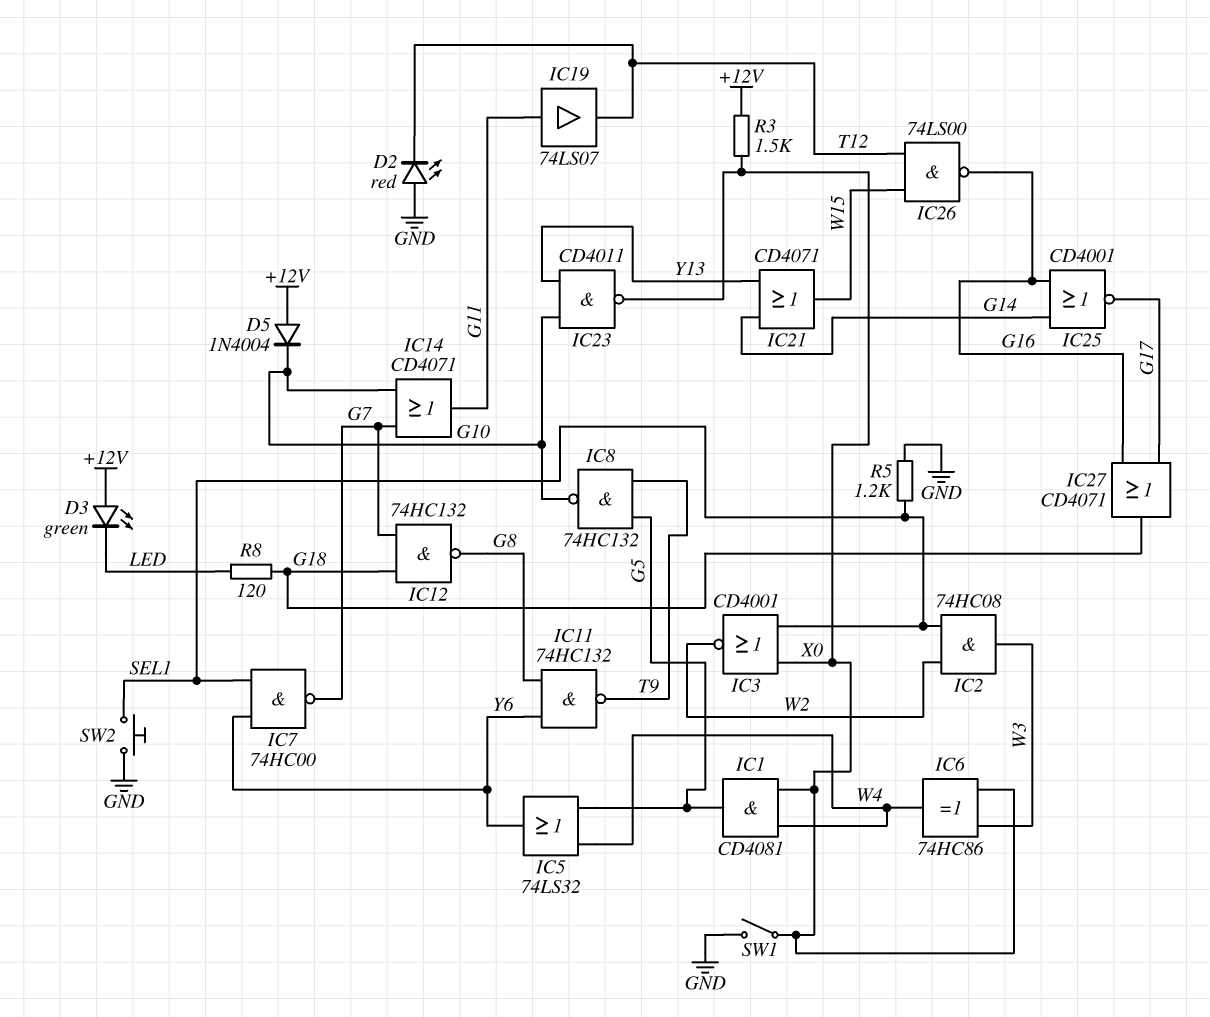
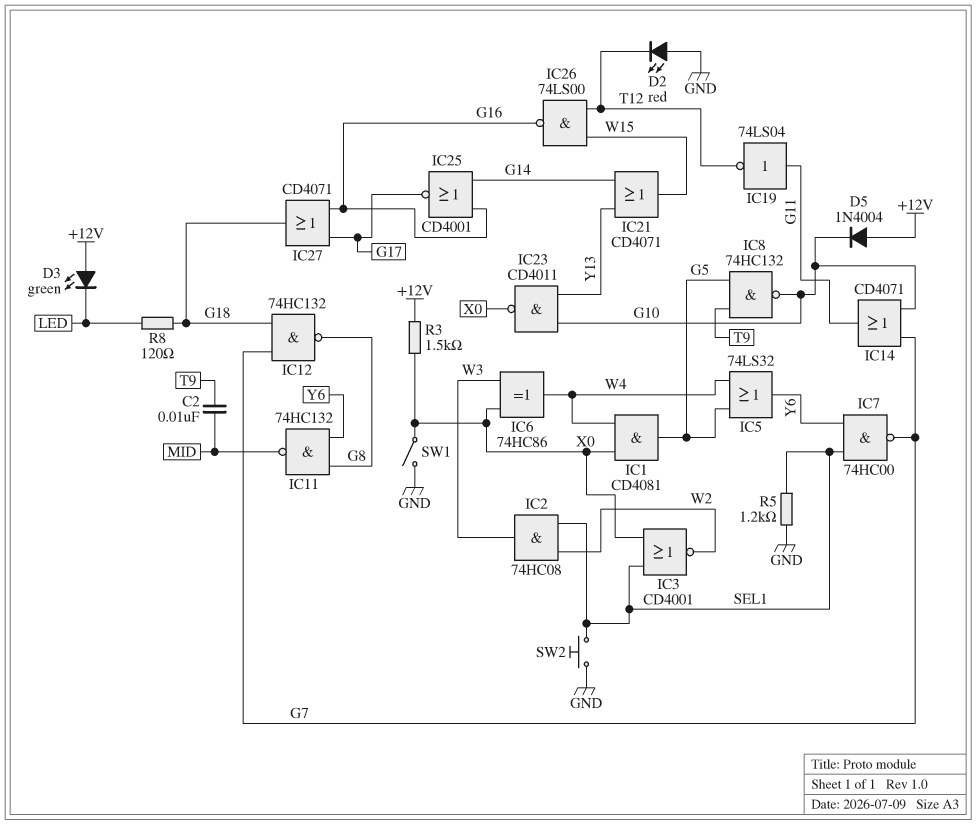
C2: none -> 10nF (MID, T9)
IC11: NAND 74HC132 (in G8, in Y6, out T9) -> NAND 74HC132 (in G8, in Y6, out MID)
IC19: buffer 74LS07 (in G11, out T12) -> NOT 74LS04 (in G11, out T12)

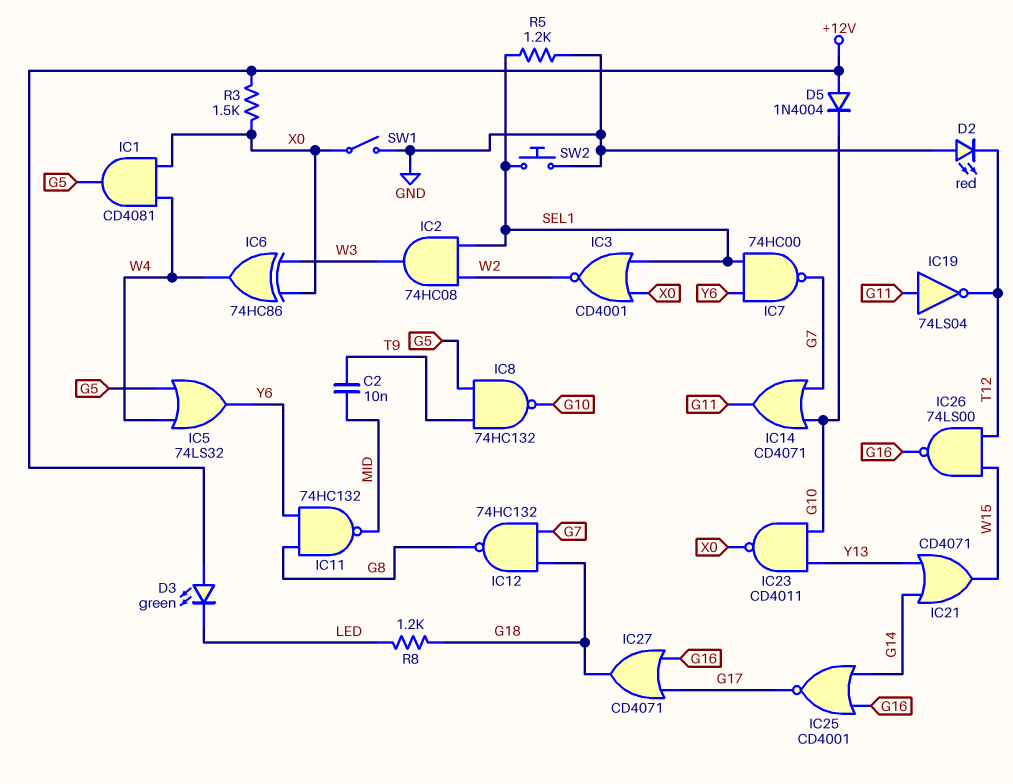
R8: 120 (G18, LED) -> 1.2k (G18, LED)

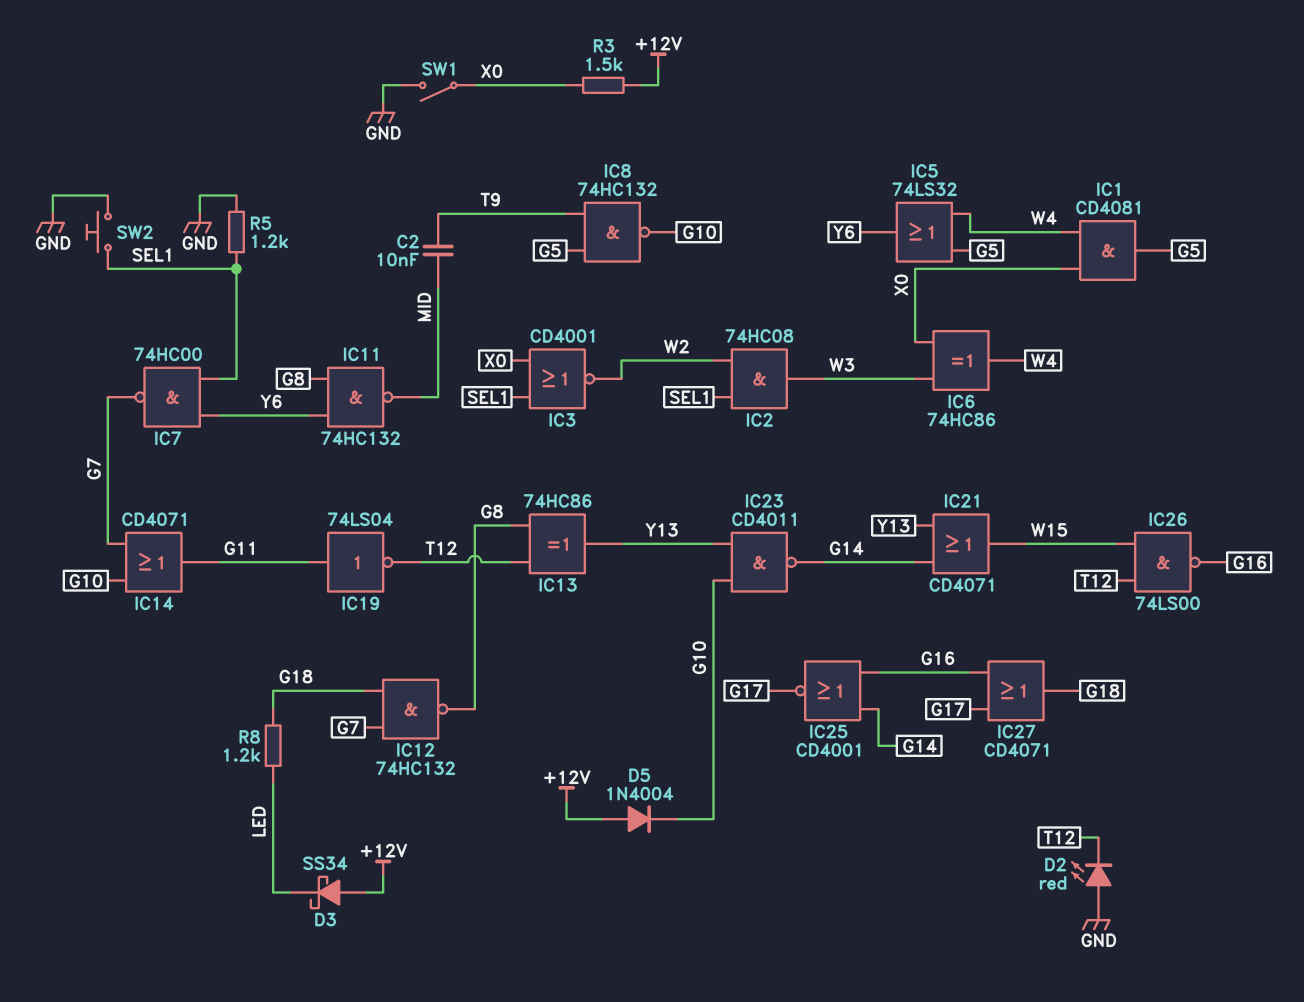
D3: LED green (A +12V, K LED) -> schottky SS34 (A +12V, K LED)
IC13: none -> XOR 74HC86 (in G8, in T12, out Y13)
IC23: NAND CD4011 (in G10, in Y13, out X0) -> NAND CD4011 (in G10, in Y13, out G14)

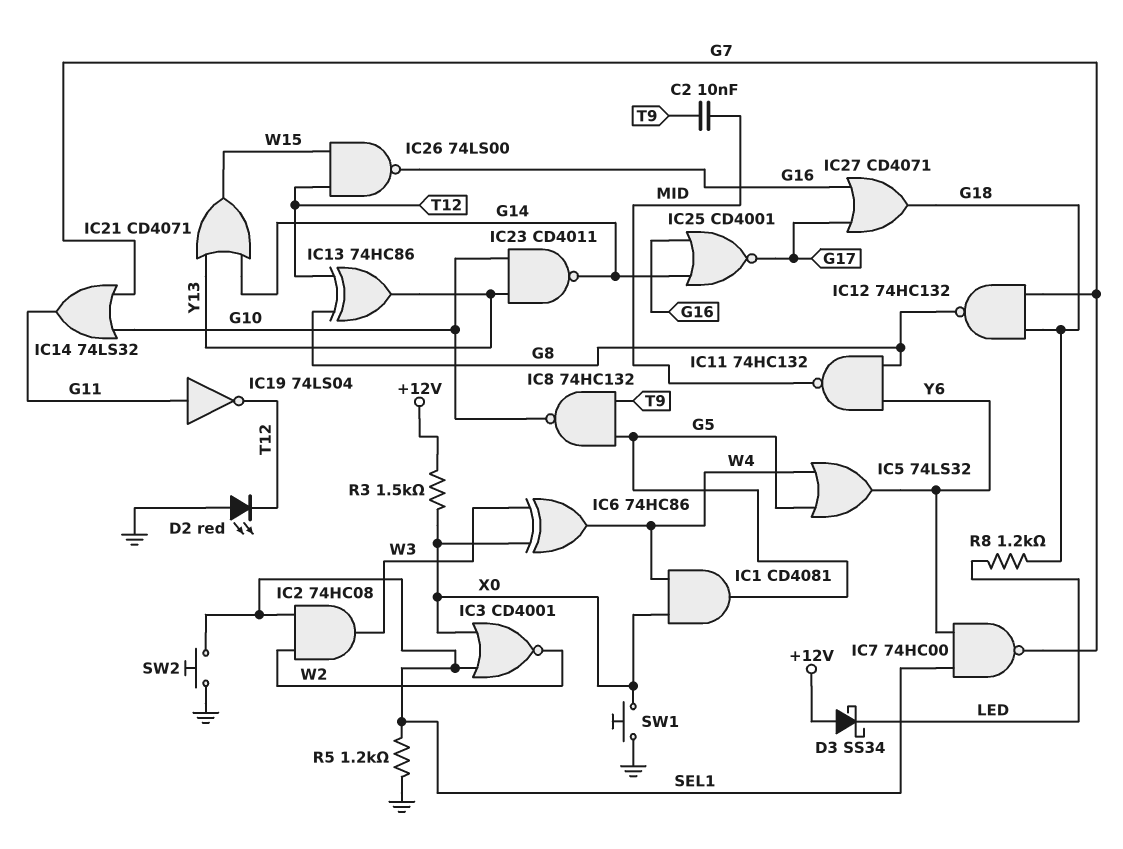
D5: diode 1N4004 (A +12V, K G10) -> none
IC14: OR CD4071 (in G7, in G10, out G11) -> OR 74LS32 (in G7, in G10, out G11)
SW1: switch (GND, X0) -> button (GND, X0)

